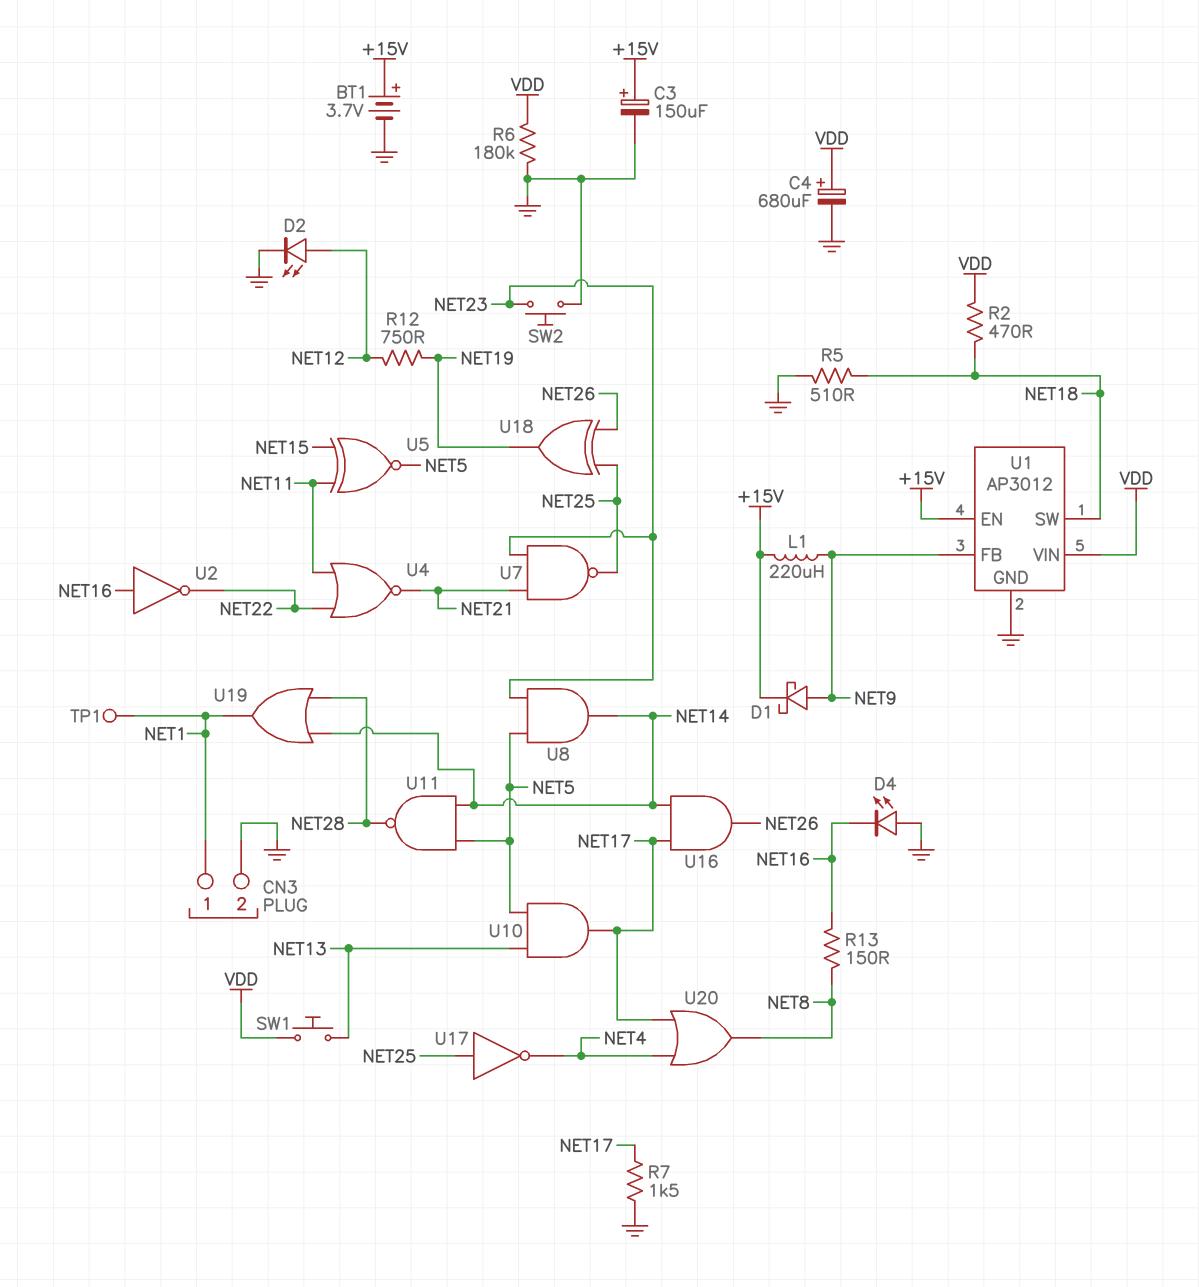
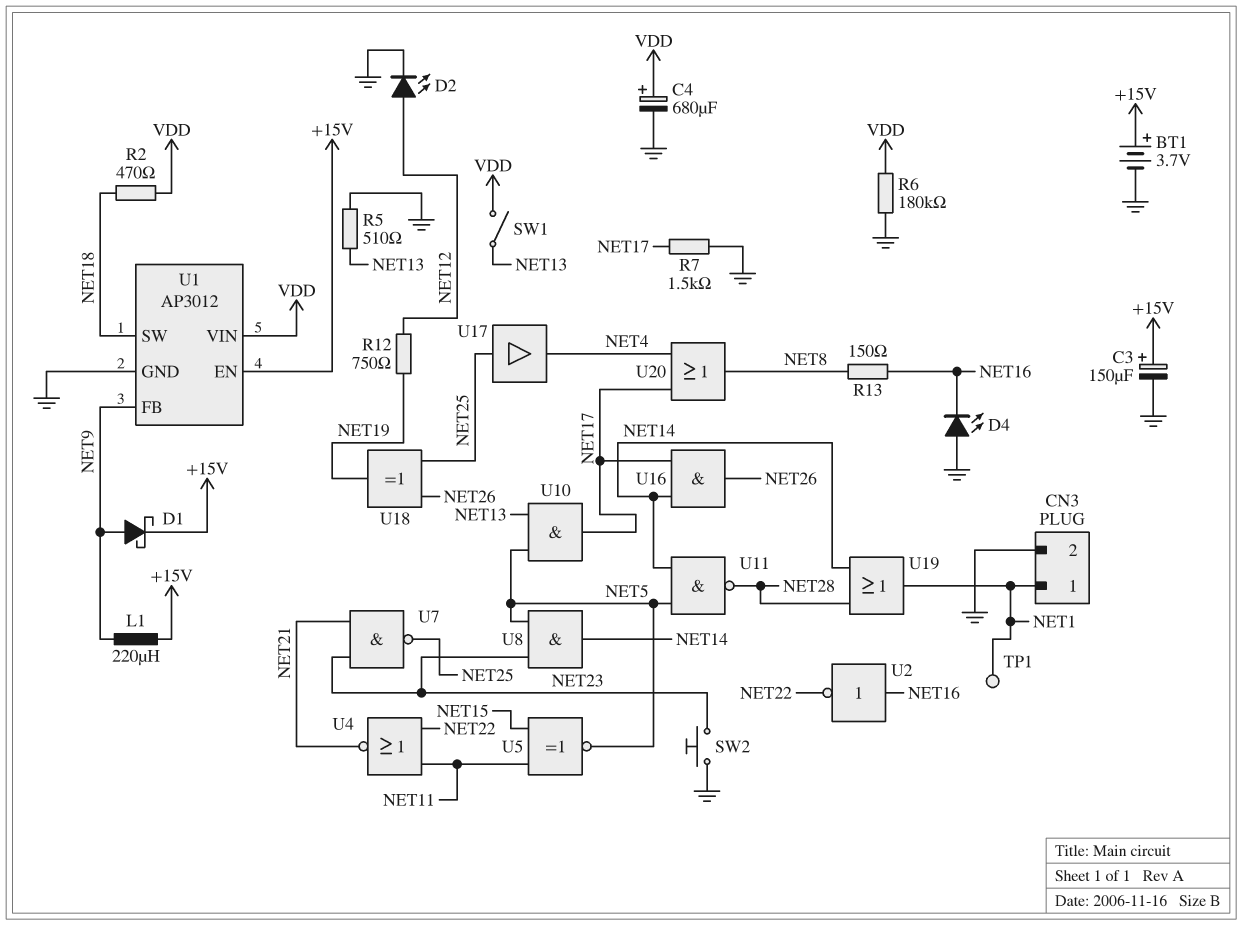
R5: 510 (GND, NET18) -> 510 (GND, NET13)
SW1: button (NET13, VDD) -> switch (NET13, VDD)
U17: NOT (in NET25, out NET4) -> buffer (in NET25, out NET4)

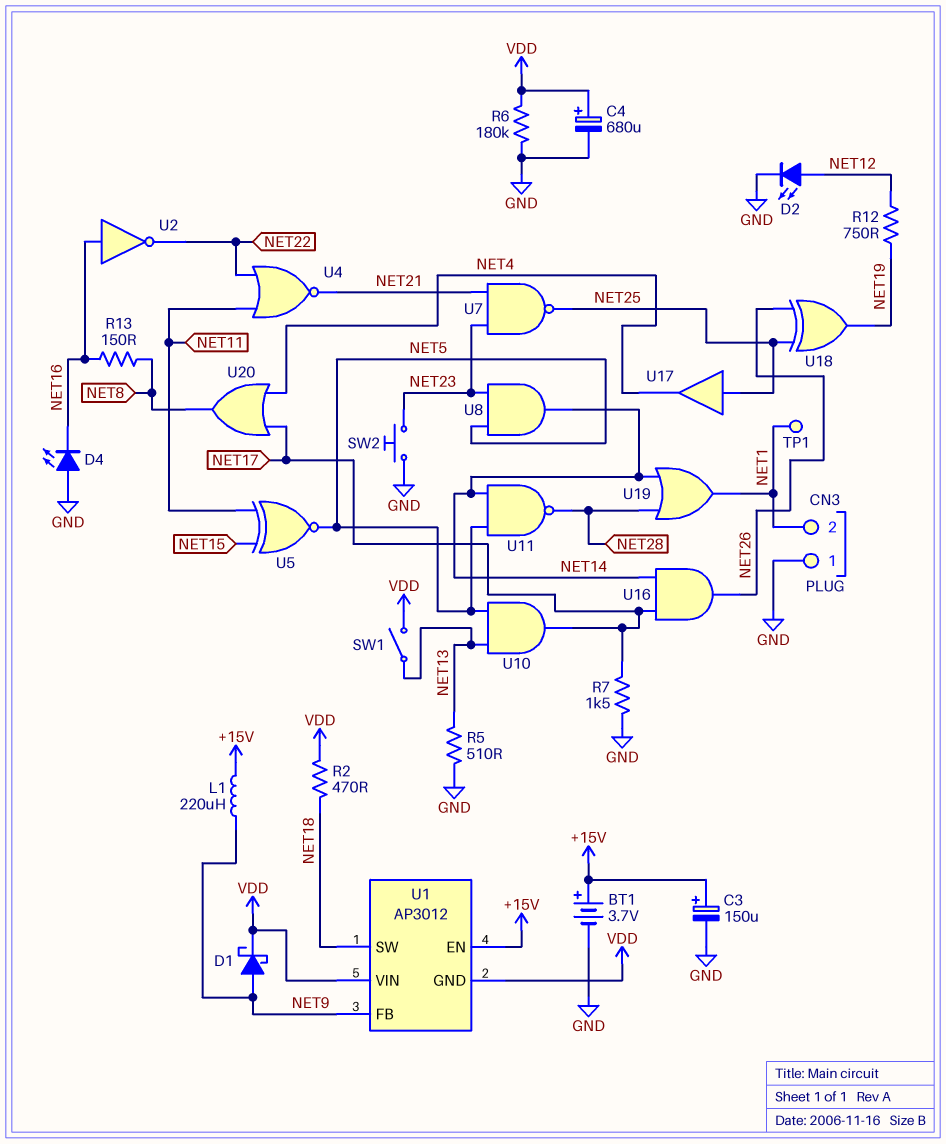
CN3 pin 1: NET1 -> GND
CN3 pin 2: GND -> NET1
D1: schottky (A NET9, K +15V) -> schottky (A NET9, K VDD)
U1 pin GND: GND -> VDD

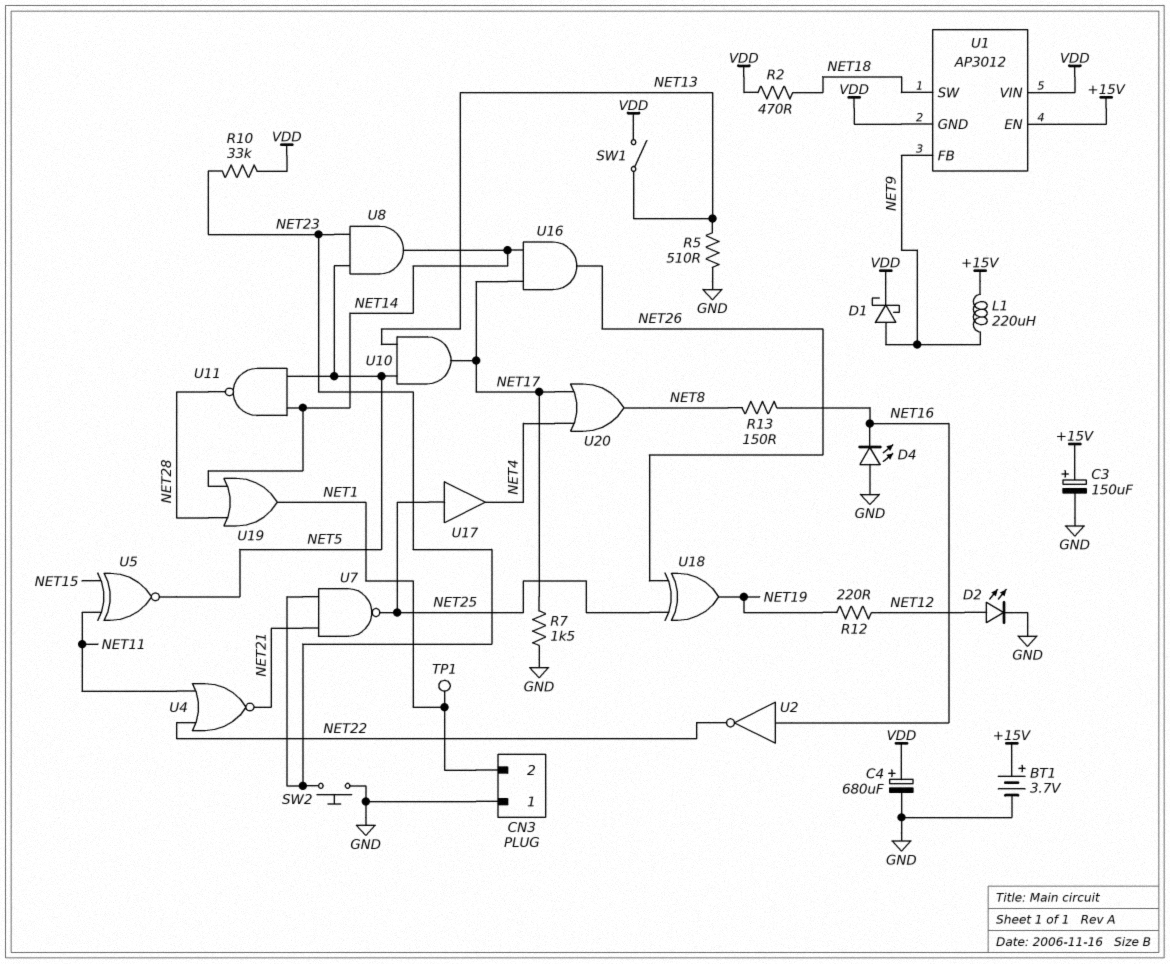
R6: 180k (GND, VDD) -> none
R10: none -> 33k (NET23, VDD)
R12: 750 (NET12, NET19) -> 220 (NET12, NET19)

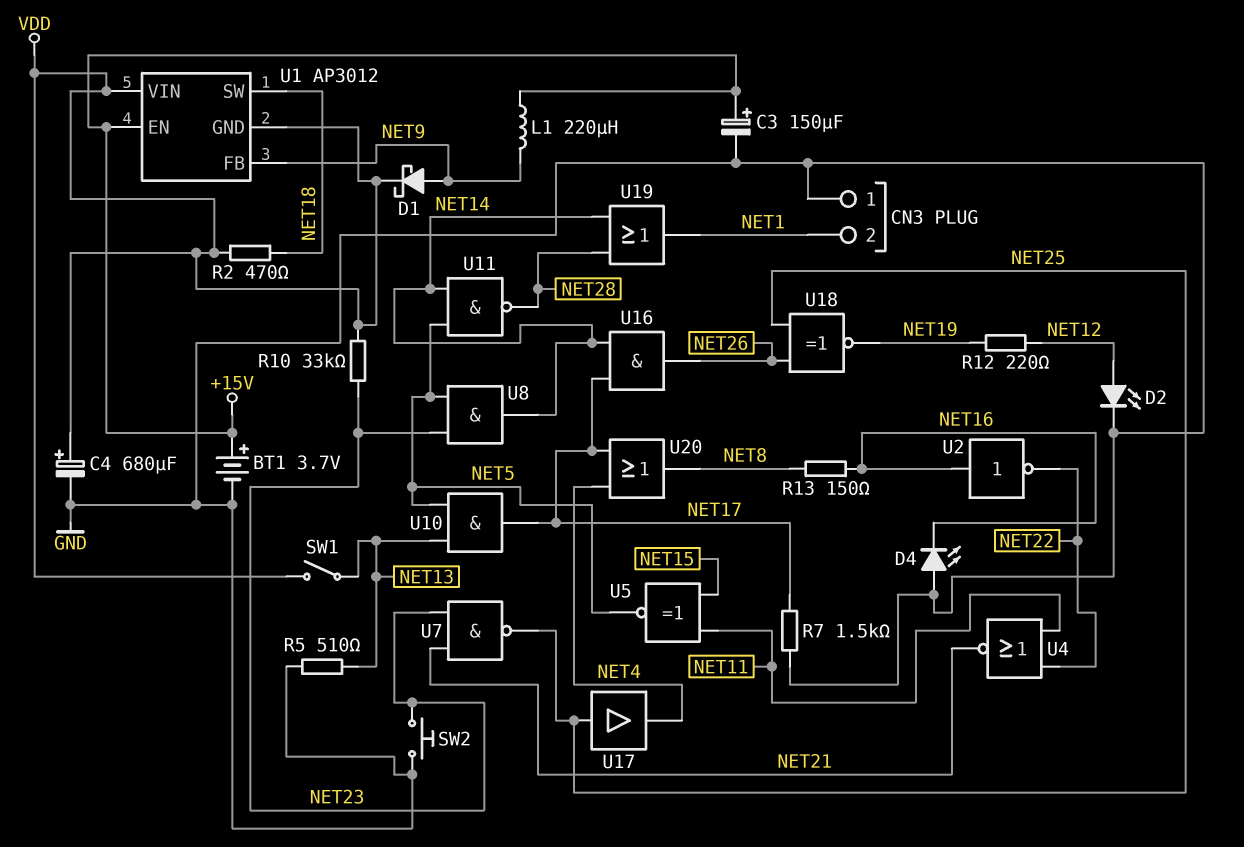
TP1: test point (NET1) -> none
U18: XOR (in NET25, in NET26, out NET19) -> XNOR (in NET25, in NET26, out NET19)

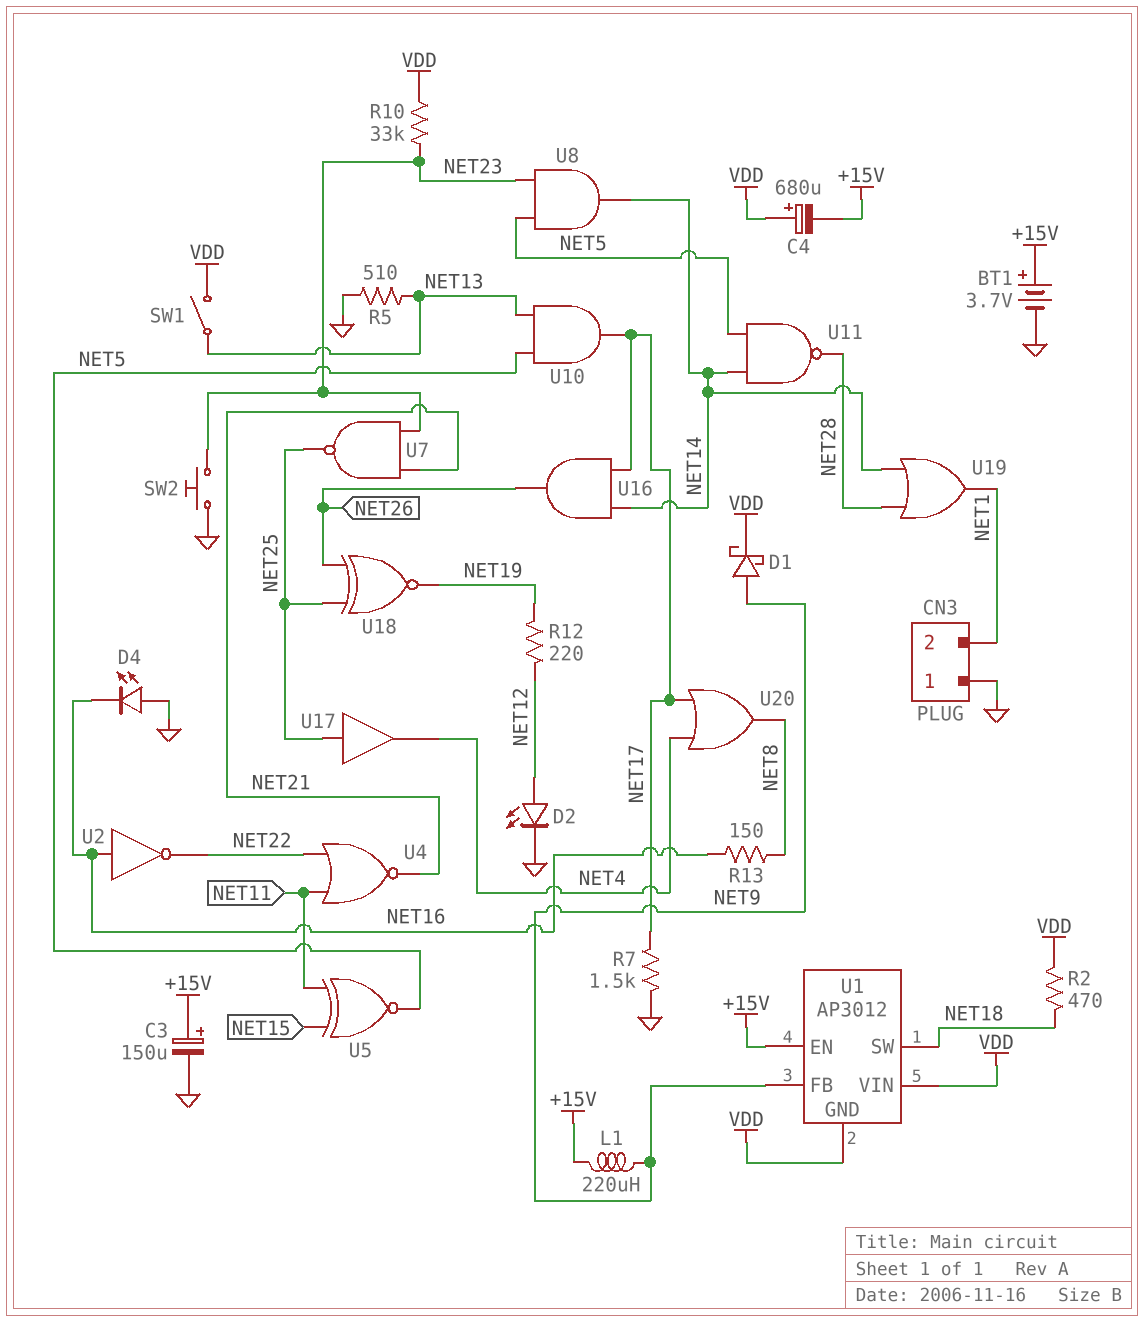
C4: 680uF (plus VDD, minus GND) -> 680uF (plus VDD, minus +15V)

